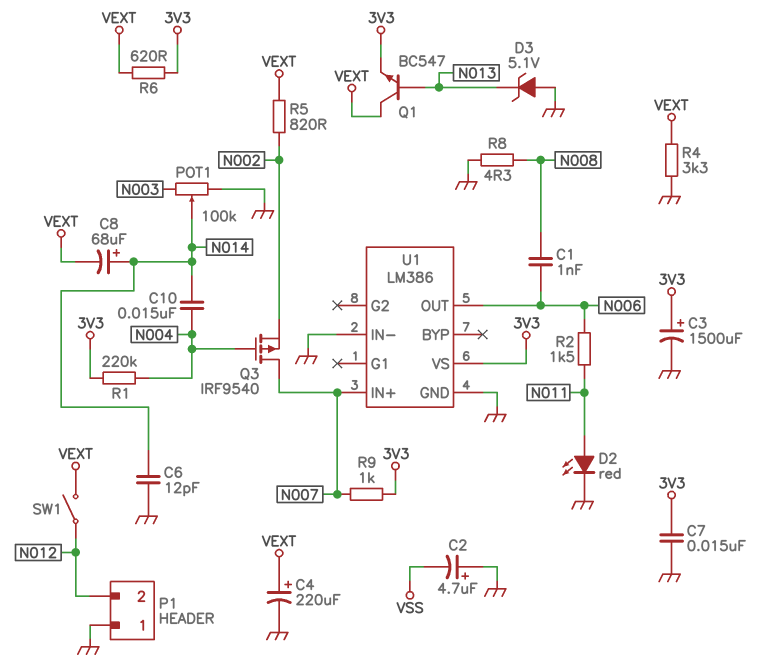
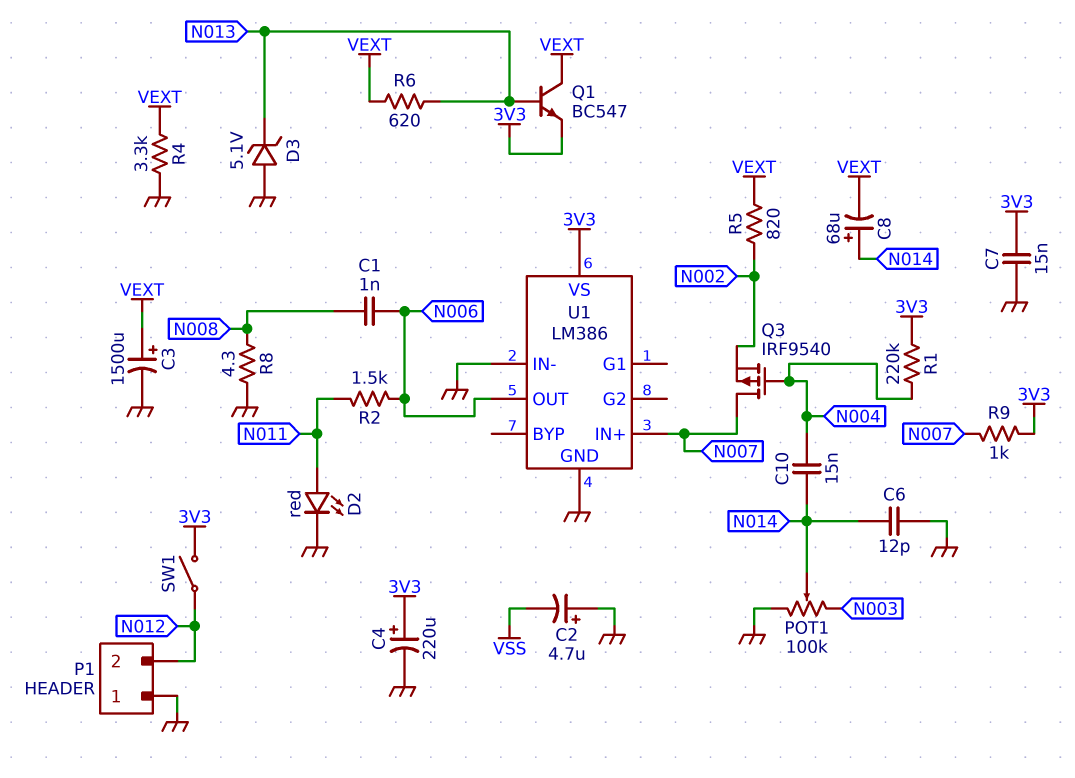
C3: 1500uF (plus 3V3, minus GND) -> 1500uF (plus VEXT, minus GND)
C4: 220uF (plus VEXT, minus GND) -> 220uF (plus 3V3, minus GND)
R6: 620 (3V3, VEXT) -> 620 (N013, VEXT)
SW1: switch (N012, VEXT) -> switch (3V3, N012)

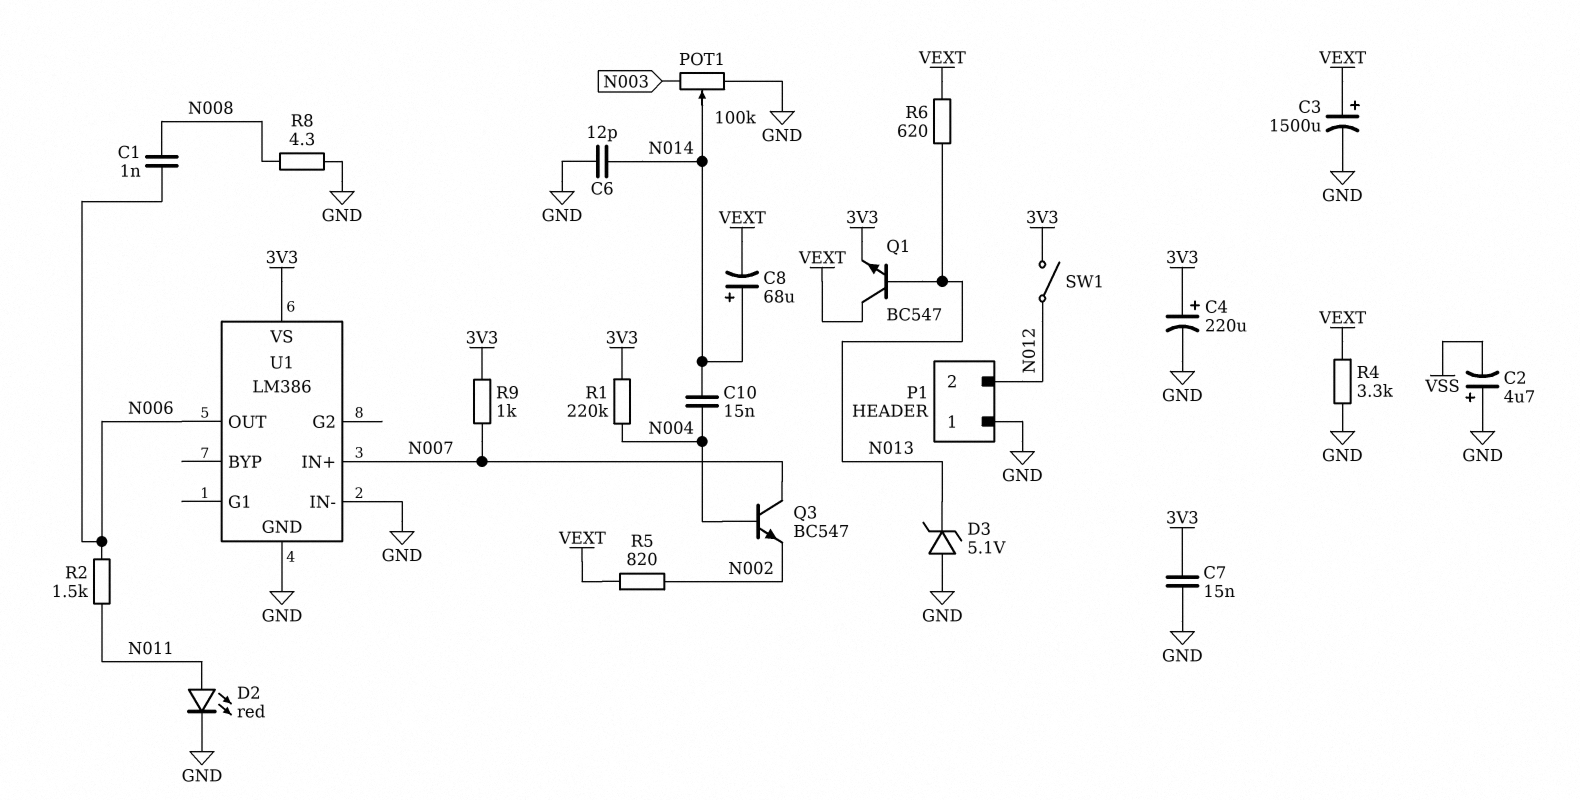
Q3: PMOS IRF9540 (G N004, D N007, S N002) -> NPN BC547 (B N004, C N007, E N002)

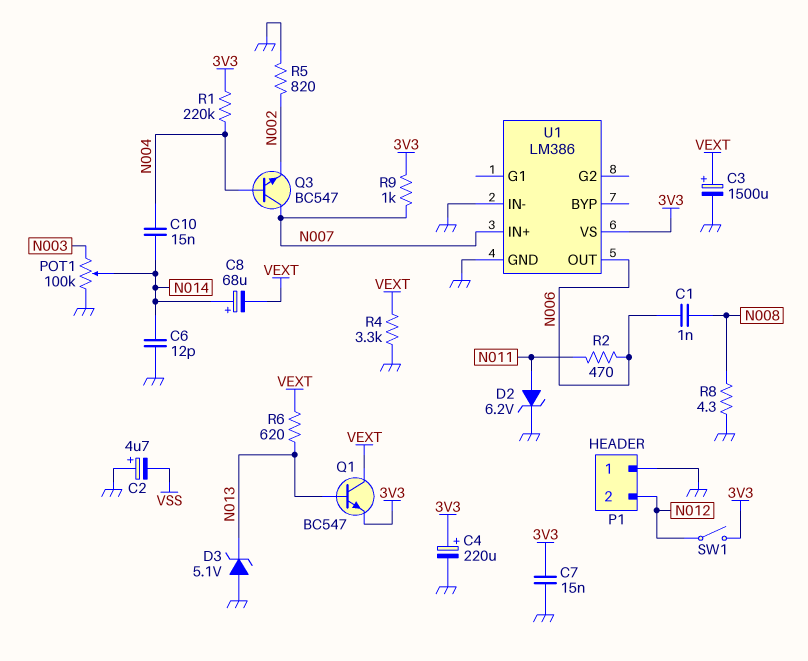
D2: LED red (A N011, K GND) -> zener 6.2V (A N011, K GND)
R2: 1.5k (N006, N011) -> 470 (N006, N011)
R5: 820 (N002, VEXT) -> 820 (GND, N002)

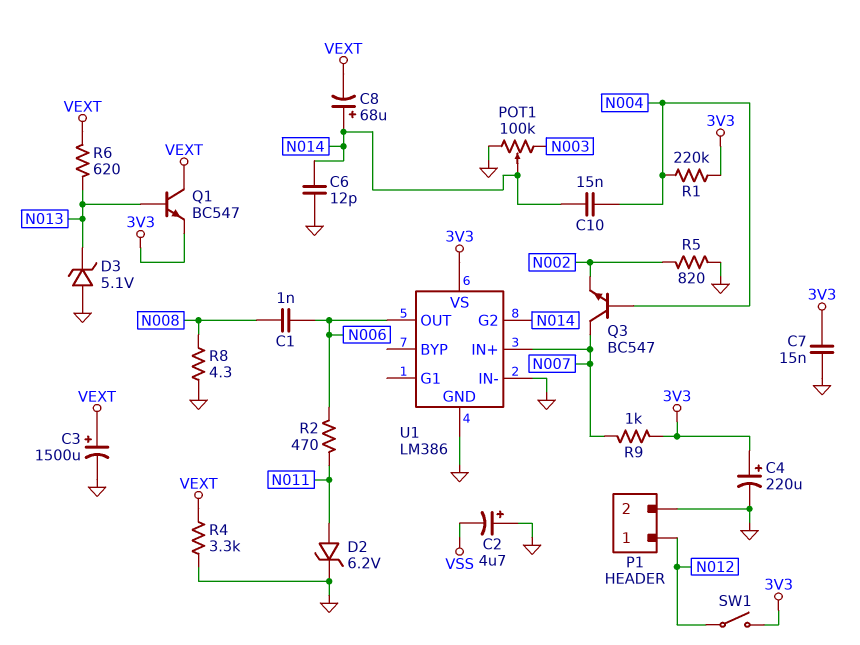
P1 pin 1: GND -> N012
P1 pin 2: N012 -> GND
U1 pin G2: none -> N014

